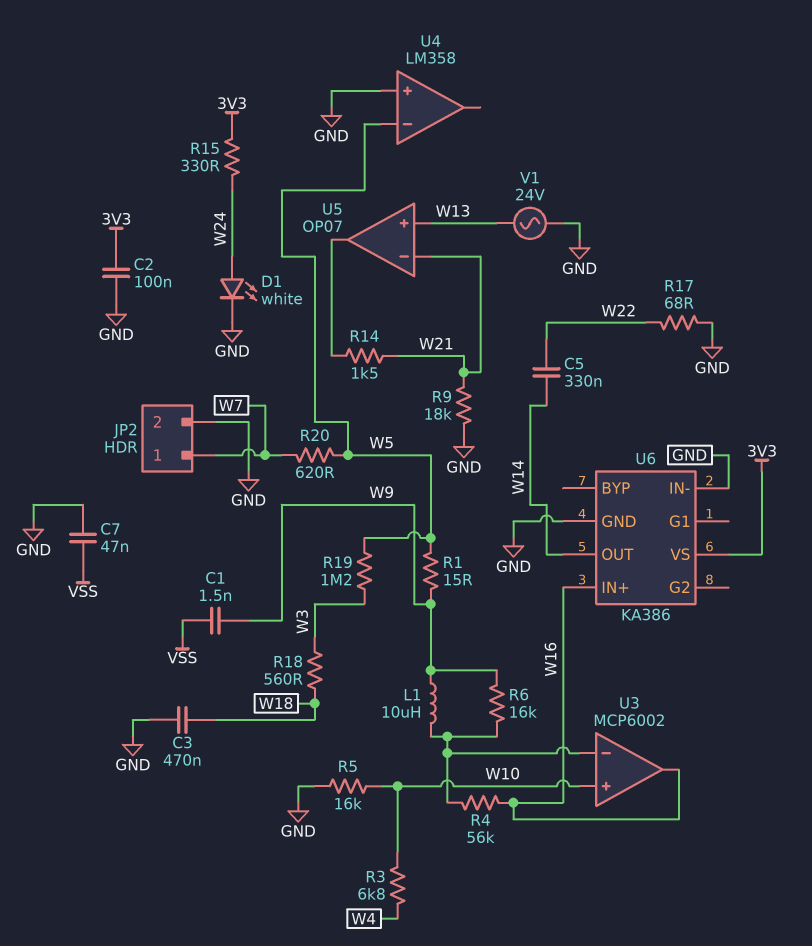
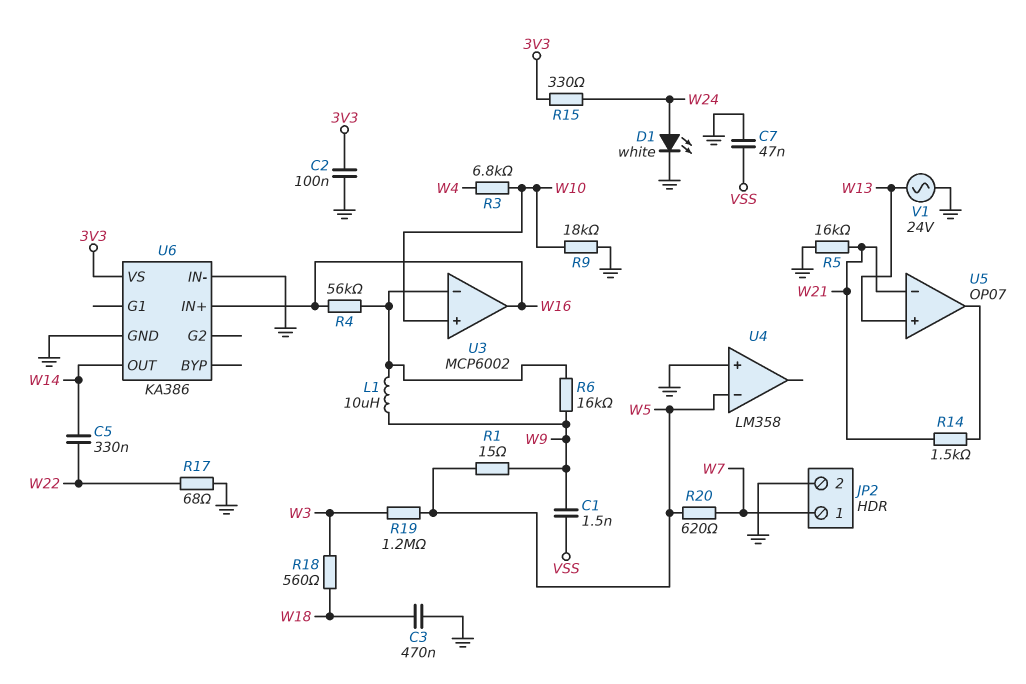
R5: 16k (GND, W10) -> 16k (GND, W21)
R9: 18k (GND, W21) -> 18k (GND, W10)

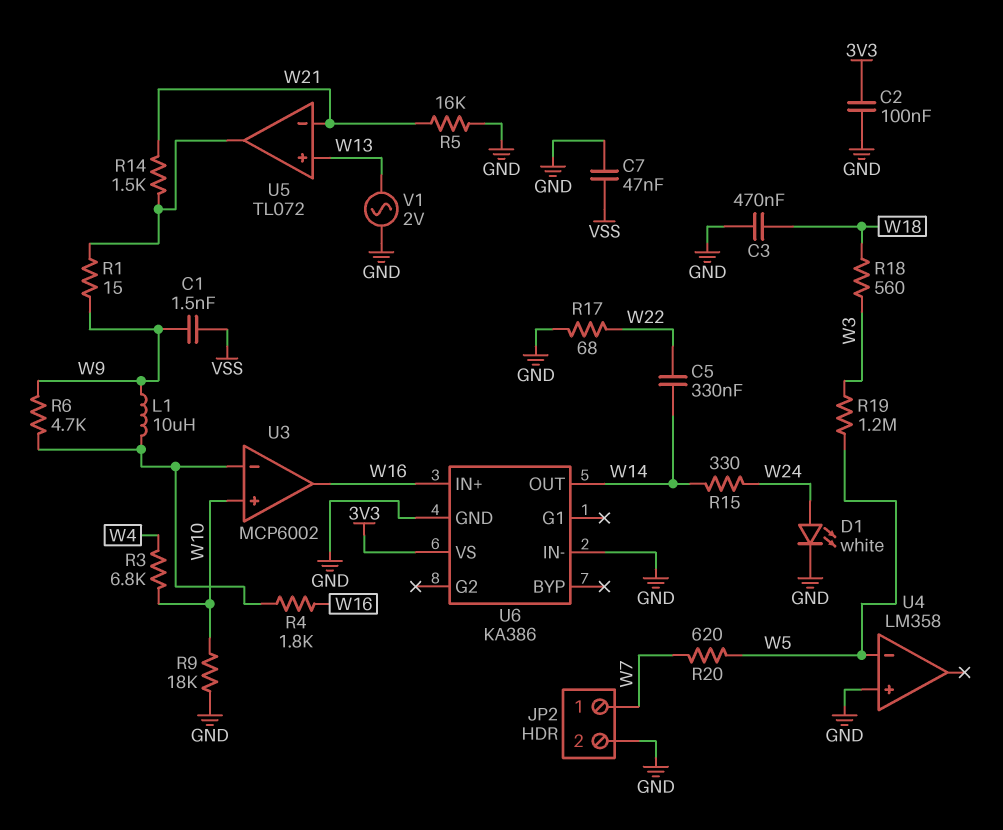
R1: 15 (W5, W9) -> 15 (U5/out, W9)
R4: 56k (U3/in-, W16) -> 1.8k (U3/in-, W16)
R6: 16k (U3/in-, W9) -> 4.7k (U3/in-, W9)
R15: 330 (3V3, W24) -> 330 (W14, W24)
U5: OP07 -> TL072
V1: AC 24V (GND, W13) -> AC 2V (GND, W13)

